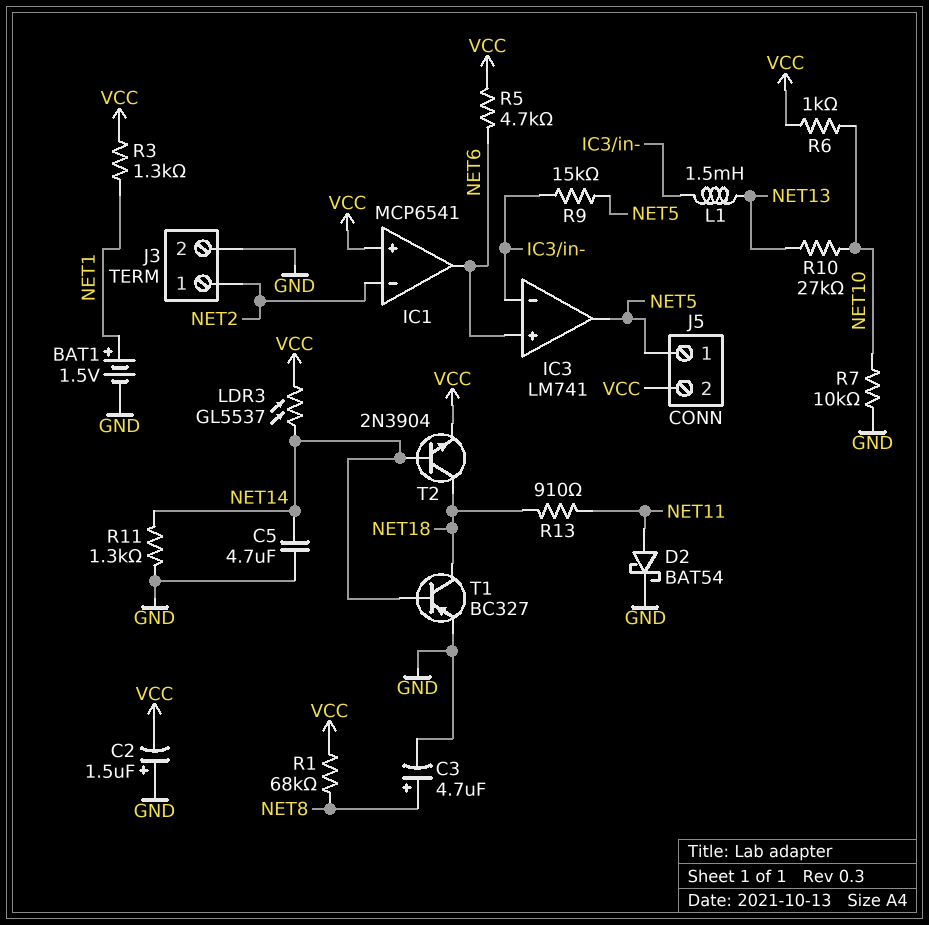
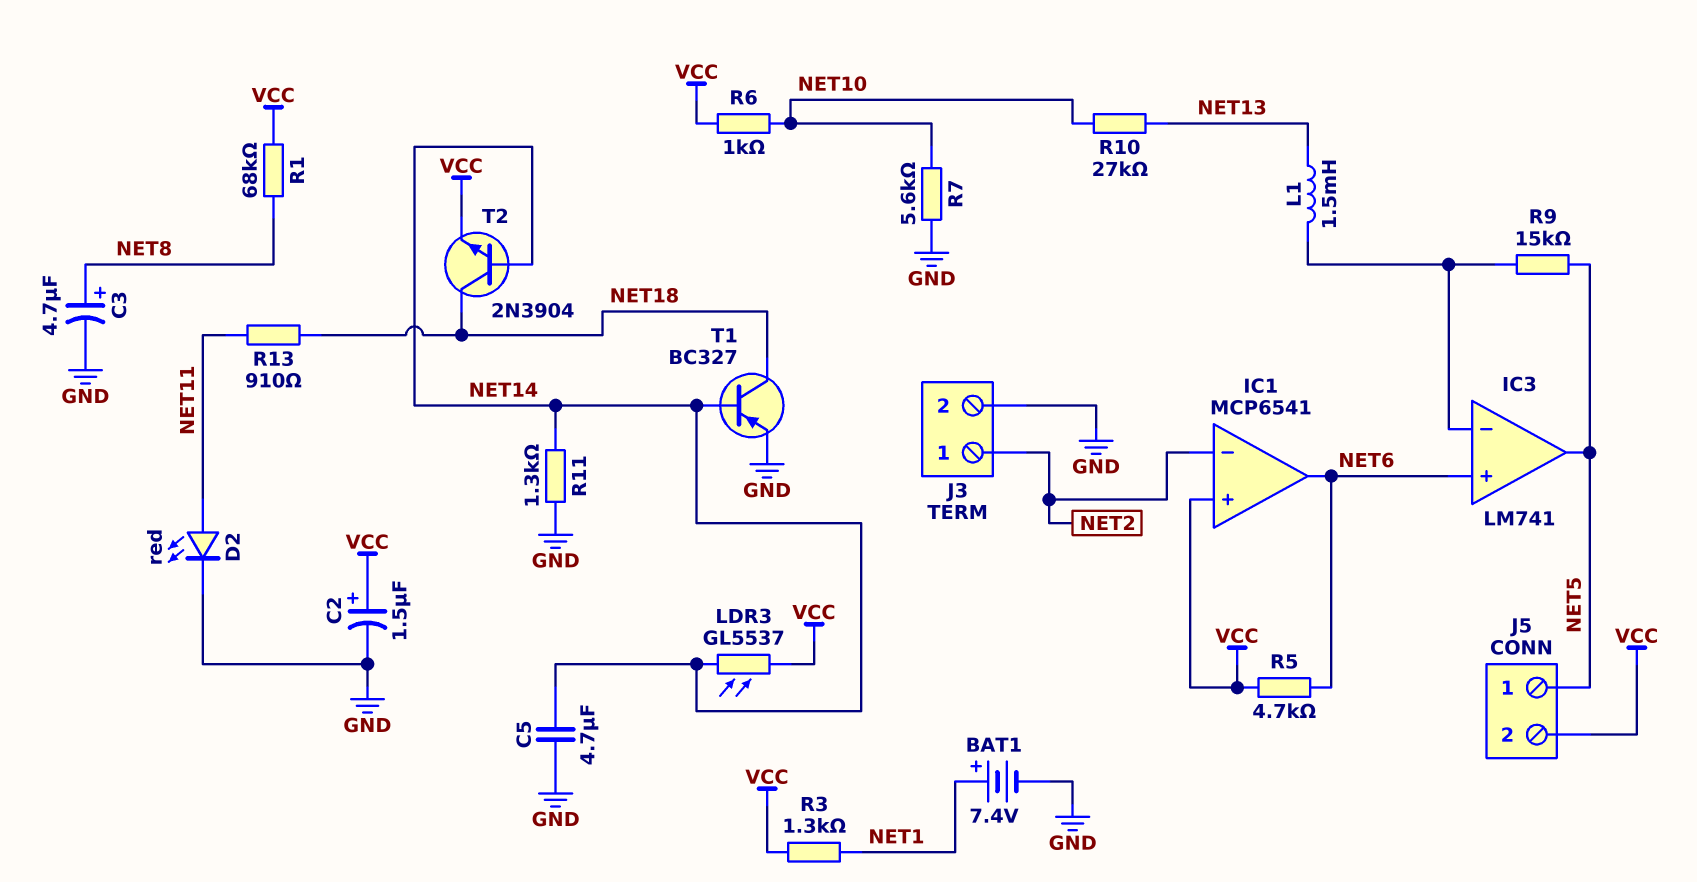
BAT1: 1.5V (plus NET1, minus GND) -> 7.4V (plus NET1, minus GND)
C2: 1.5uF (plus GND, minus VCC) -> 1.5uF (plus VCC, minus GND)
D2: schottky BAT54 (A NET11, K GND) -> LED red (A NET11, K GND)
R7: 10k (GND, NET10) -> 5.6k (GND, NET10)

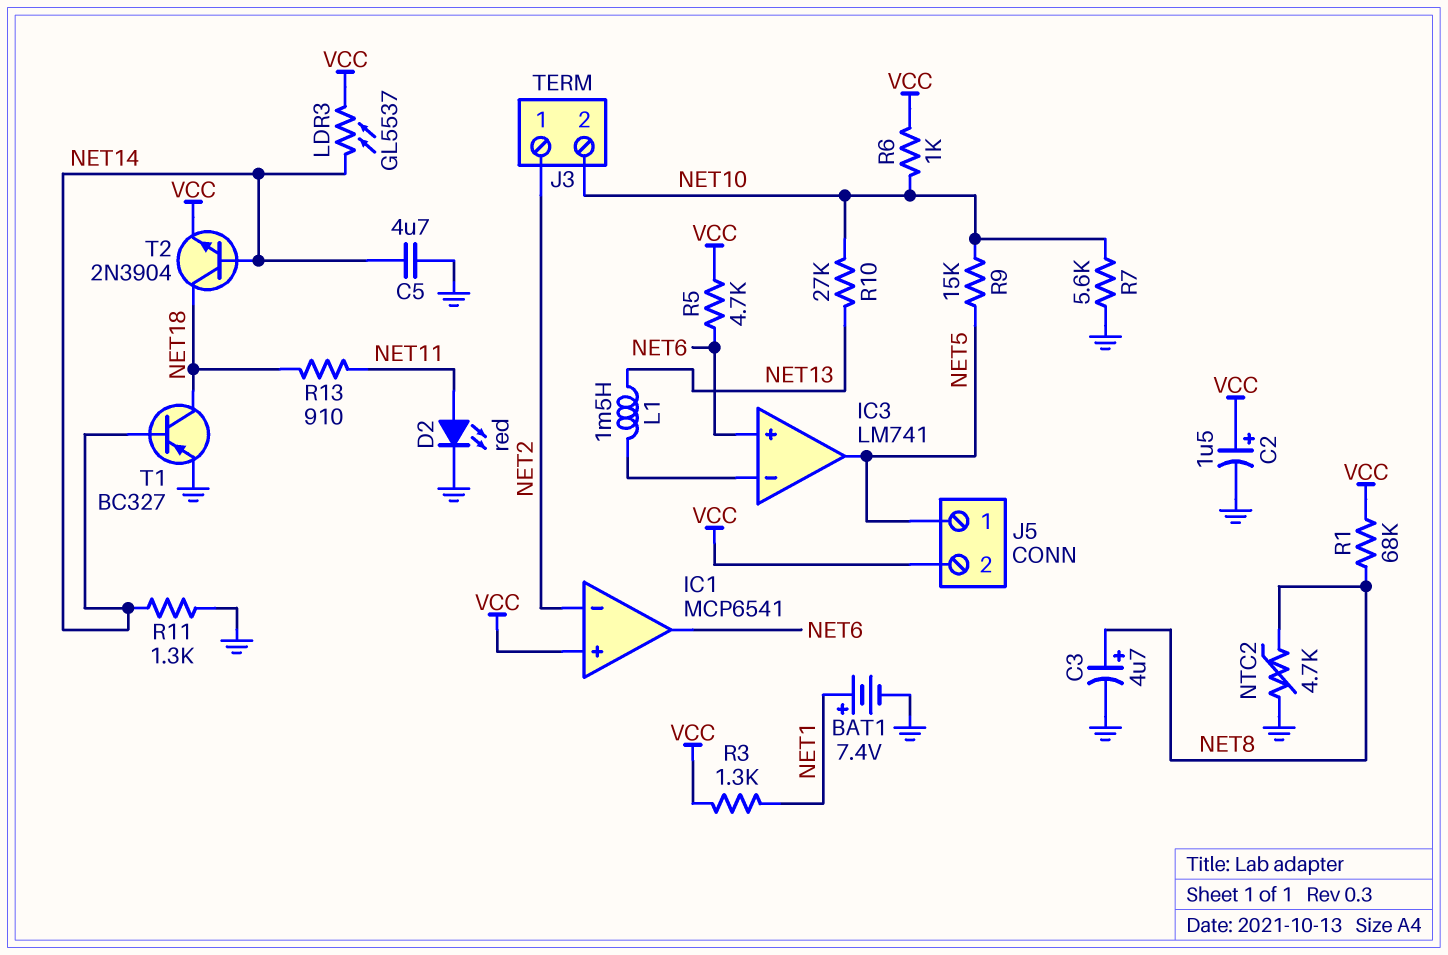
J3 pin 2: GND -> NET10
NTC2: none -> 4.7k (GND, NET8)
R9: 15k (IC3/in-, NET5) -> 15k (NET5, NET10)

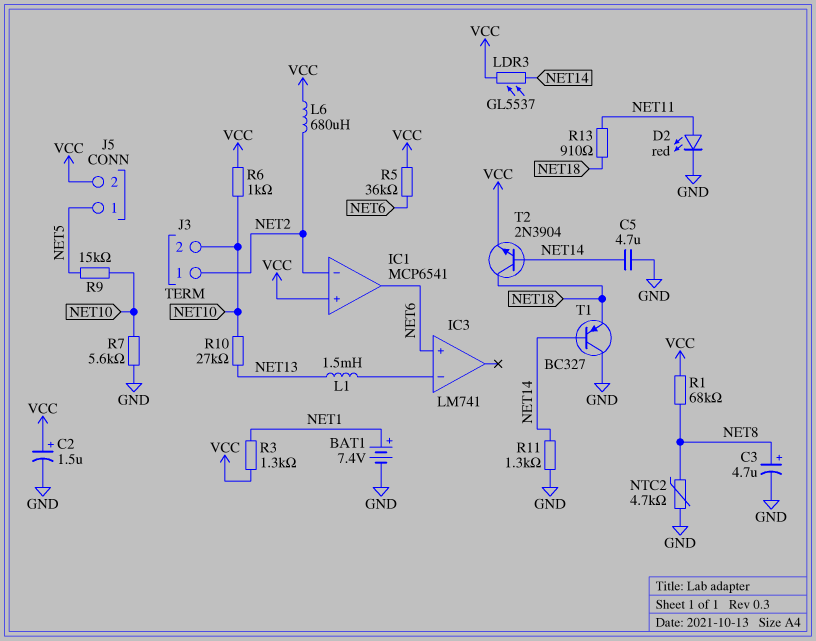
IC3 pin out: NET5 -> none
L6: none -> 680uH (NET2, VCC)
R5: 4.7k (NET6, VCC) -> 36k (NET6, VCC)
T1: PNP BC327 (B NET14, C NET18, E GND) -> PNP BC327 (B NET14, C GND, E NET18)

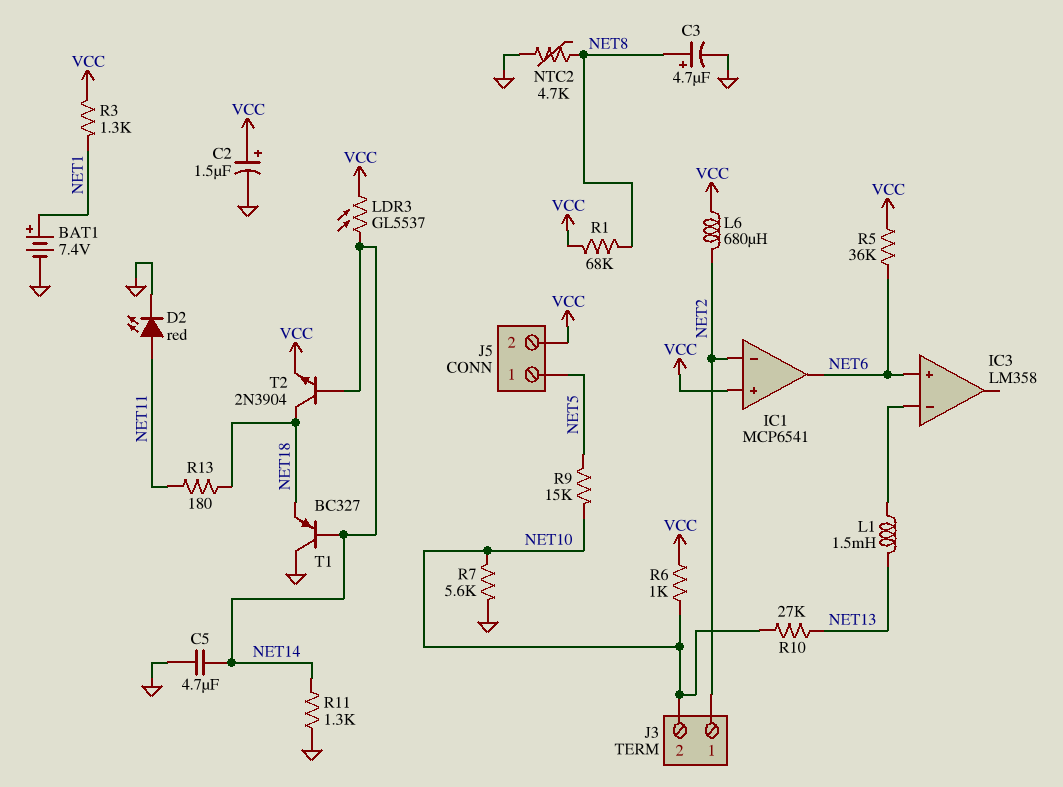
IC3: LM741 -> LM358
R13: 910 (NET11, NET18) -> 180 (NET11, NET18)

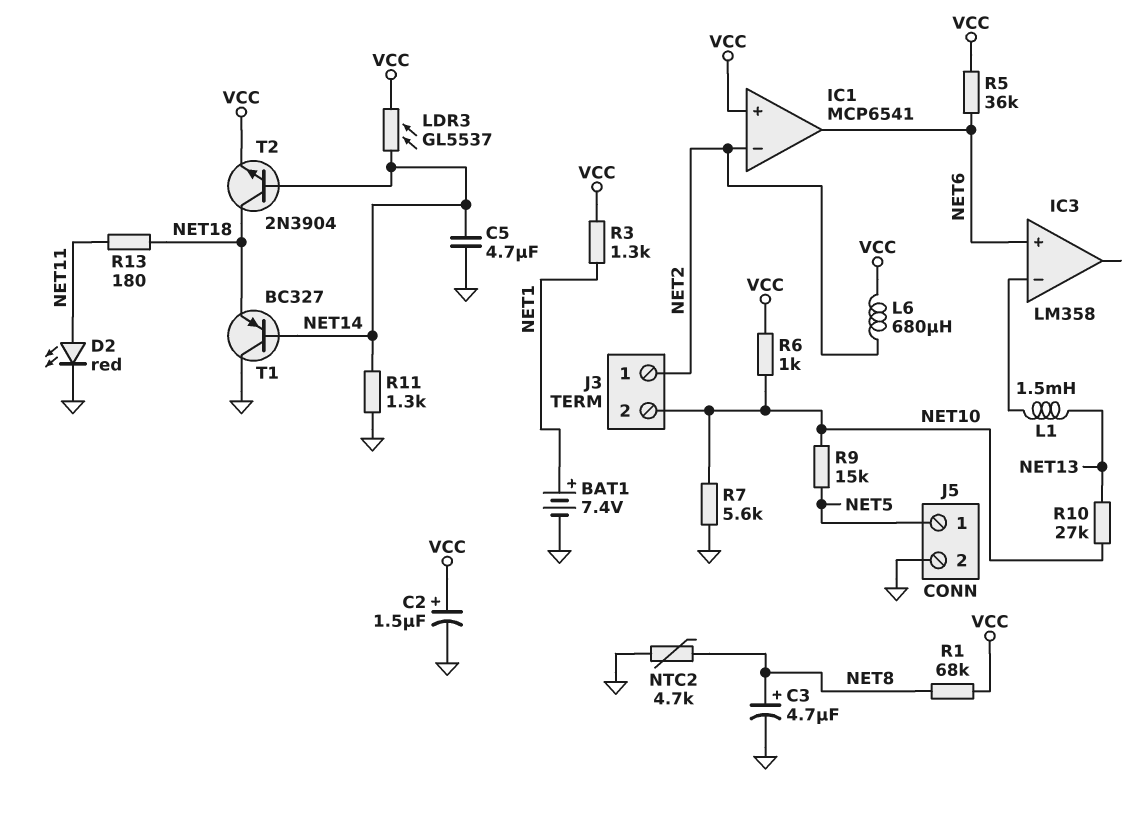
J5 pin 2: VCC -> GND

